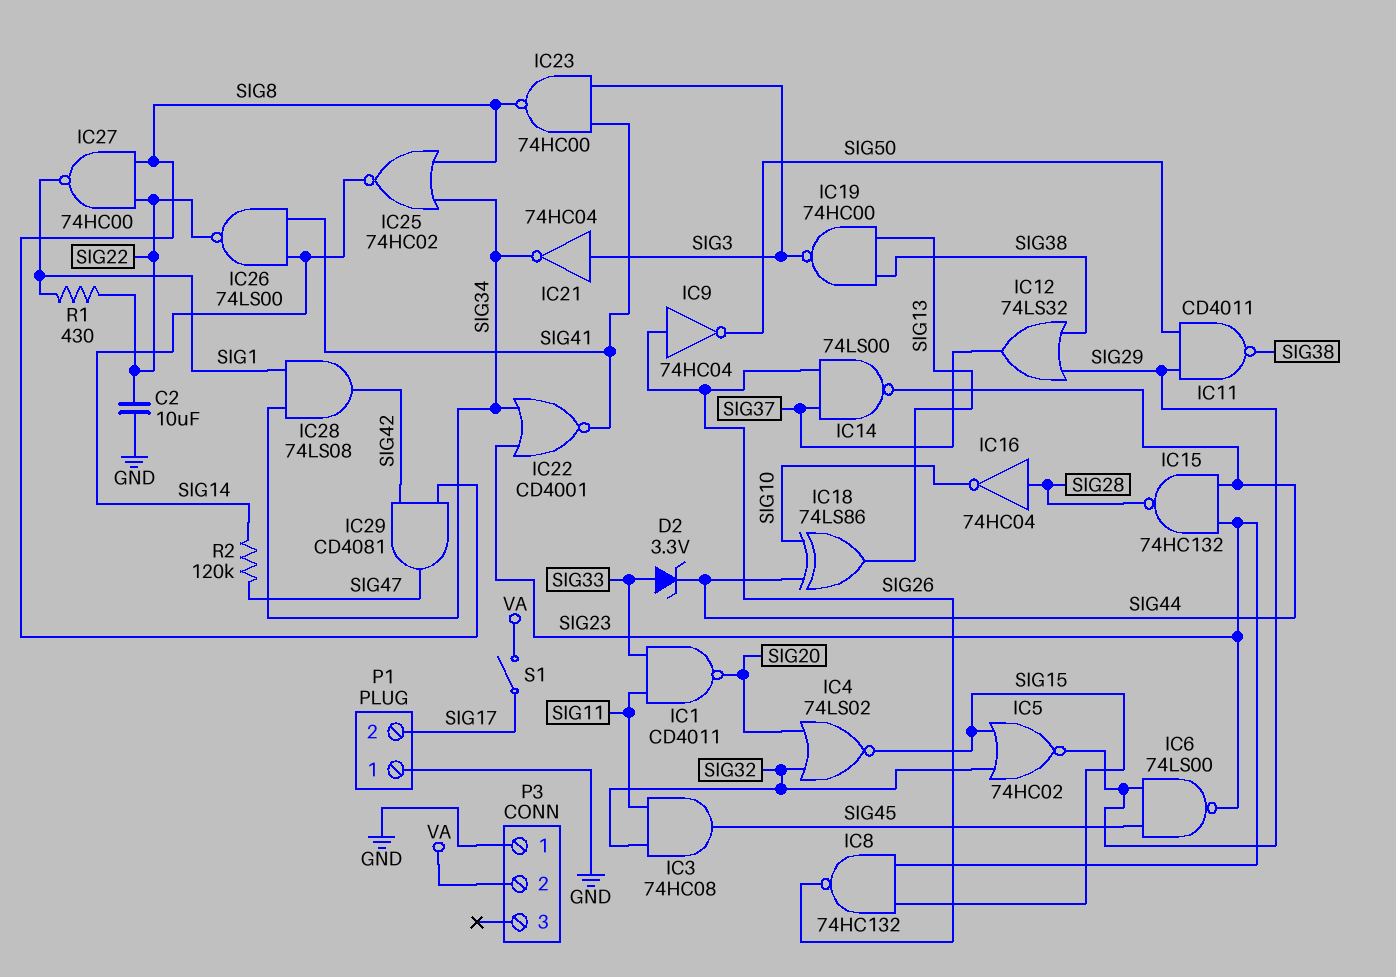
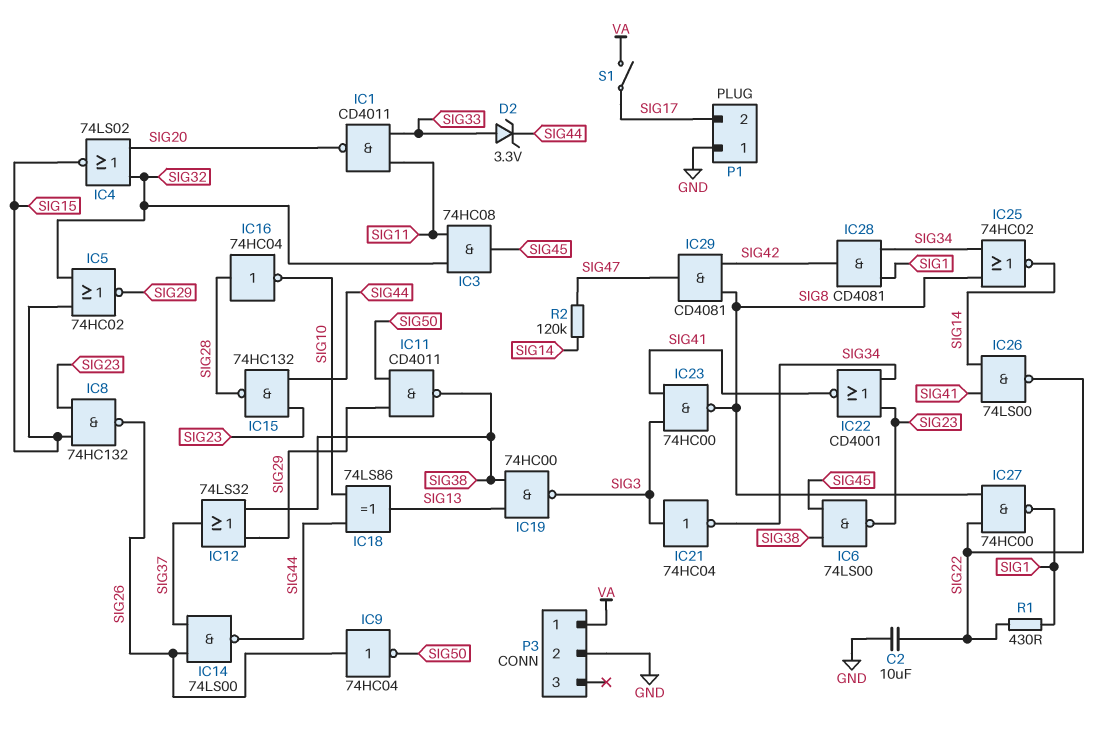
IC6: NAND 74LS00 (in SIG29, in SIG45, out SIG23) -> NAND 74LS00 (in SIG38, in SIG45, out SIG23)
IC28: AND 74LS08 (in SIG1, in SIG34, out SIG42) -> AND CD4081 (in SIG1, in SIG34, out SIG42)
P3 pin 1: GND -> VA
P3 pin 2: VA -> GND

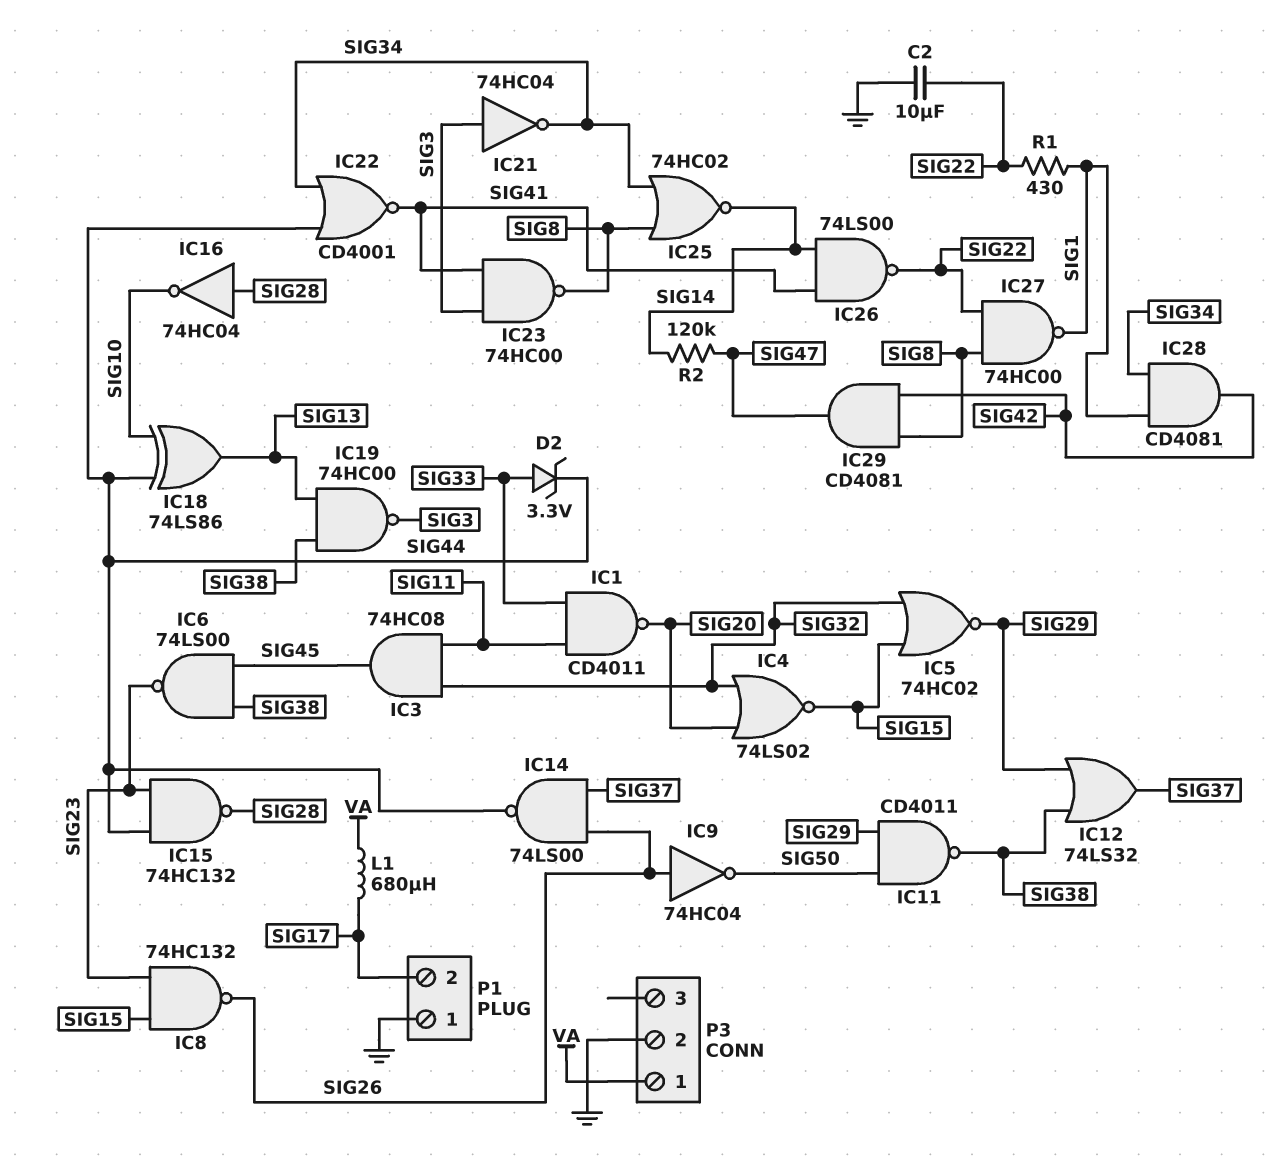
IC22: NOR CD4001 (in SIG23, in SIG34, out SIG41) -> NOR CD4001 (in SIG34, in SIG44, out SIG41)
L1: none -> 680uH (SIG17, VA)
S1: switch (SIG17, VA) -> none

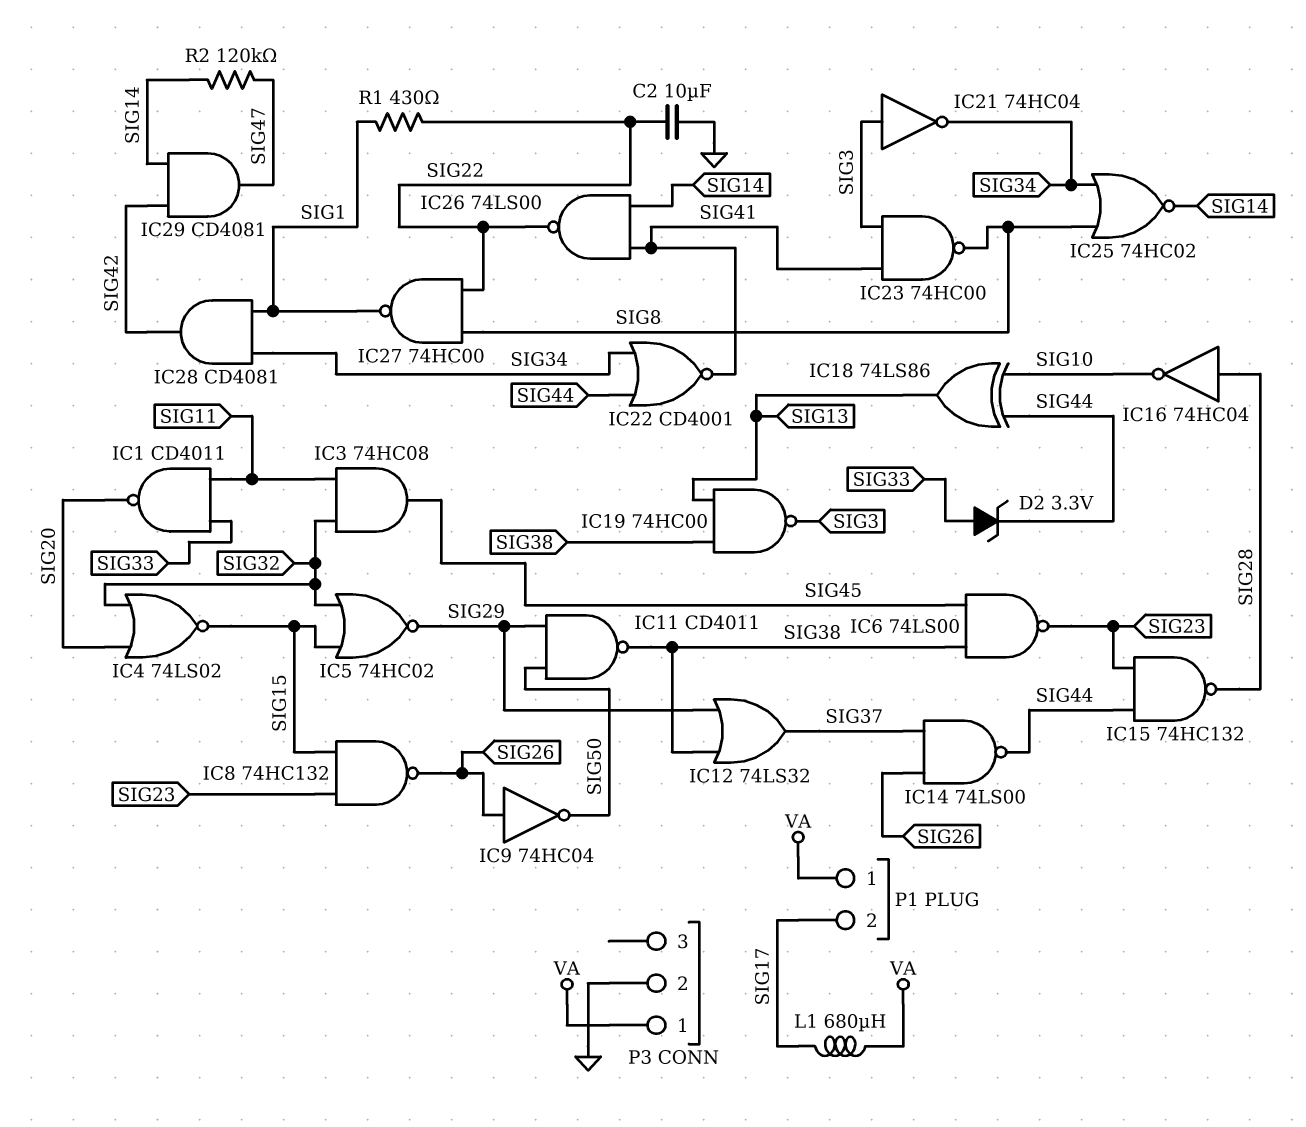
IC29: AND CD4081 (in SIG8, in SIG42, out SIG47) -> AND CD4081 (in SIG14, in SIG42, out SIG47)
P1 pin 1: GND -> VA

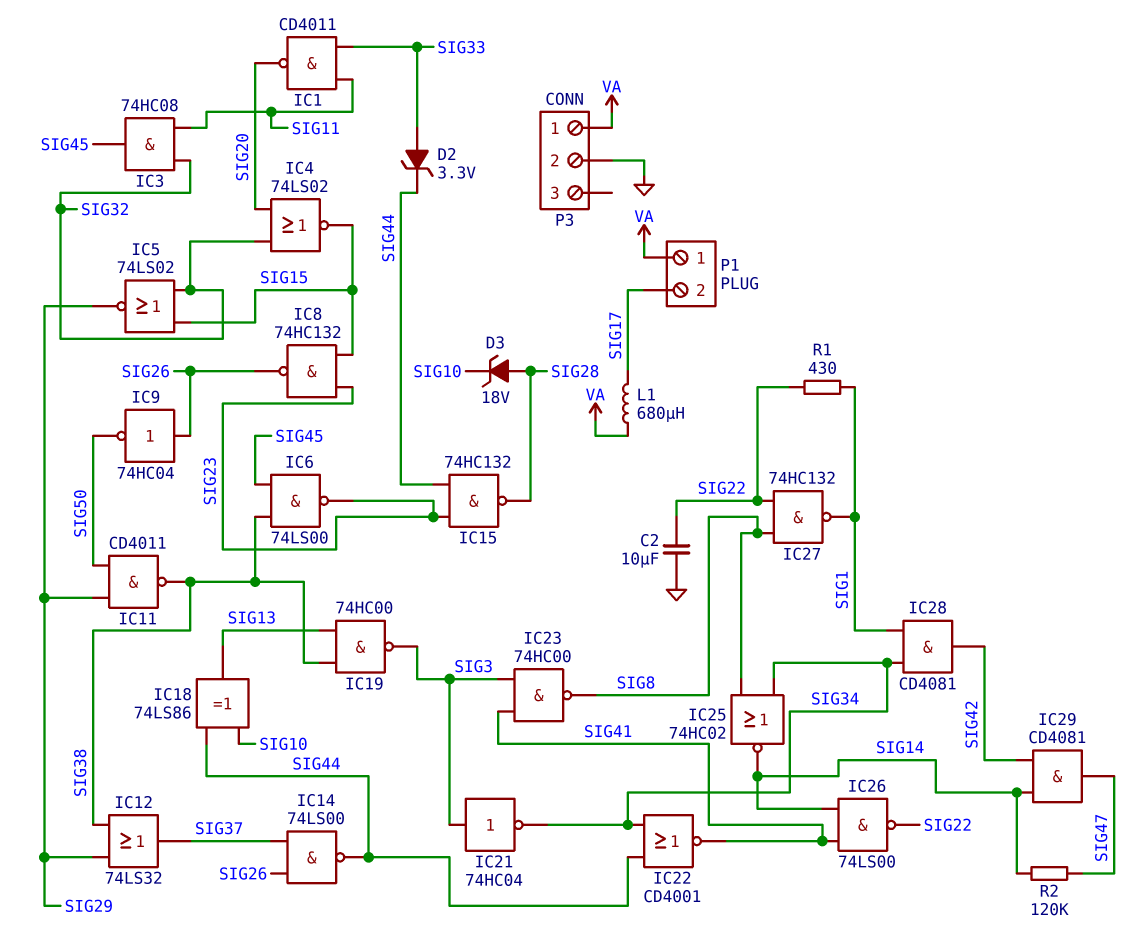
D3: none -> zener 18V (A SIG28, K SIG10)
IC5: NOR 74HC02 (in SIG15, in SIG32, out SIG29) -> NOR 74LS02 (in SIG15, in SIG32, out SIG29)
IC16: NOT 74HC04 (in SIG28, out SIG10) -> none
IC27: NAND 74HC00 (in SIG8, in SIG22, out SIG1) -> NAND 74HC132 (in SIG8, in SIG22, out SIG1)

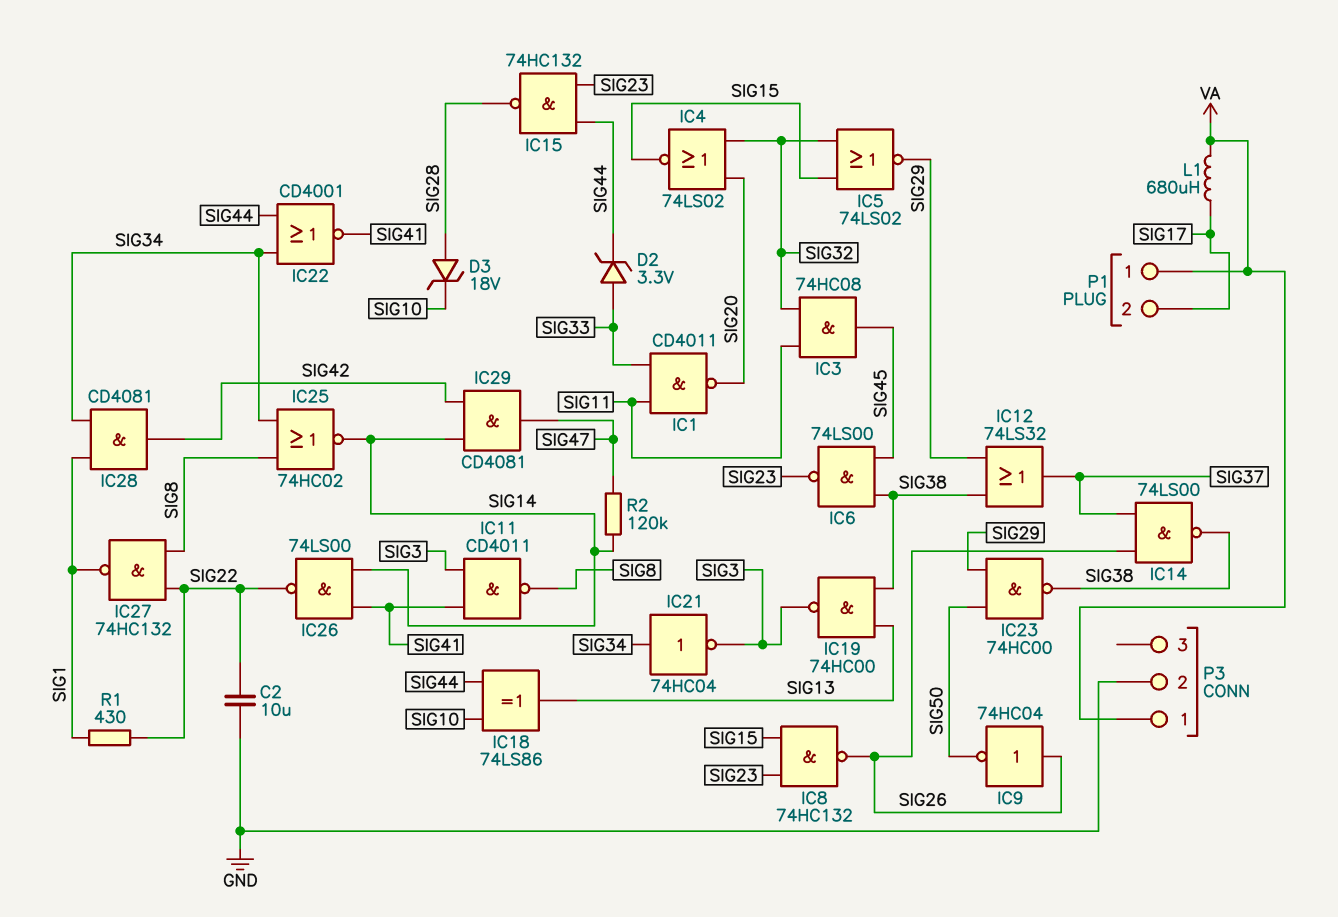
IC11: NAND CD4011 (in SIG29, in SIG50, out SIG38) -> NAND CD4011 (in SIG3, in SIG41, out SIG8)
IC14: NAND 74LS00 (in SIG26, in SIG37, out SIG44) -> NAND 74LS00 (in SIG26, in SIG37, out SIG38)
IC21: NOT 74HC04 (in SIG3, out SIG34) -> NOT 74HC04 (in SIG34, out SIG3)
IC23: NAND 74HC00 (in SIG3, in SIG41, out SIG8) -> NAND 74HC00 (in SIG29, in SIG50, out SIG38)

